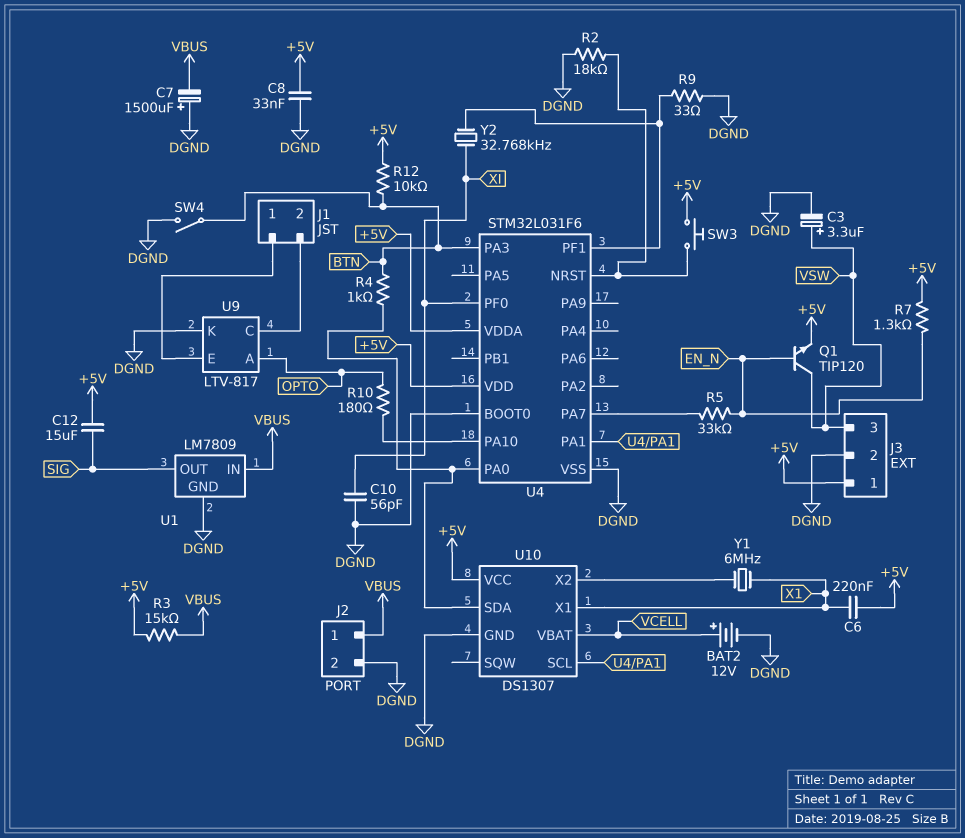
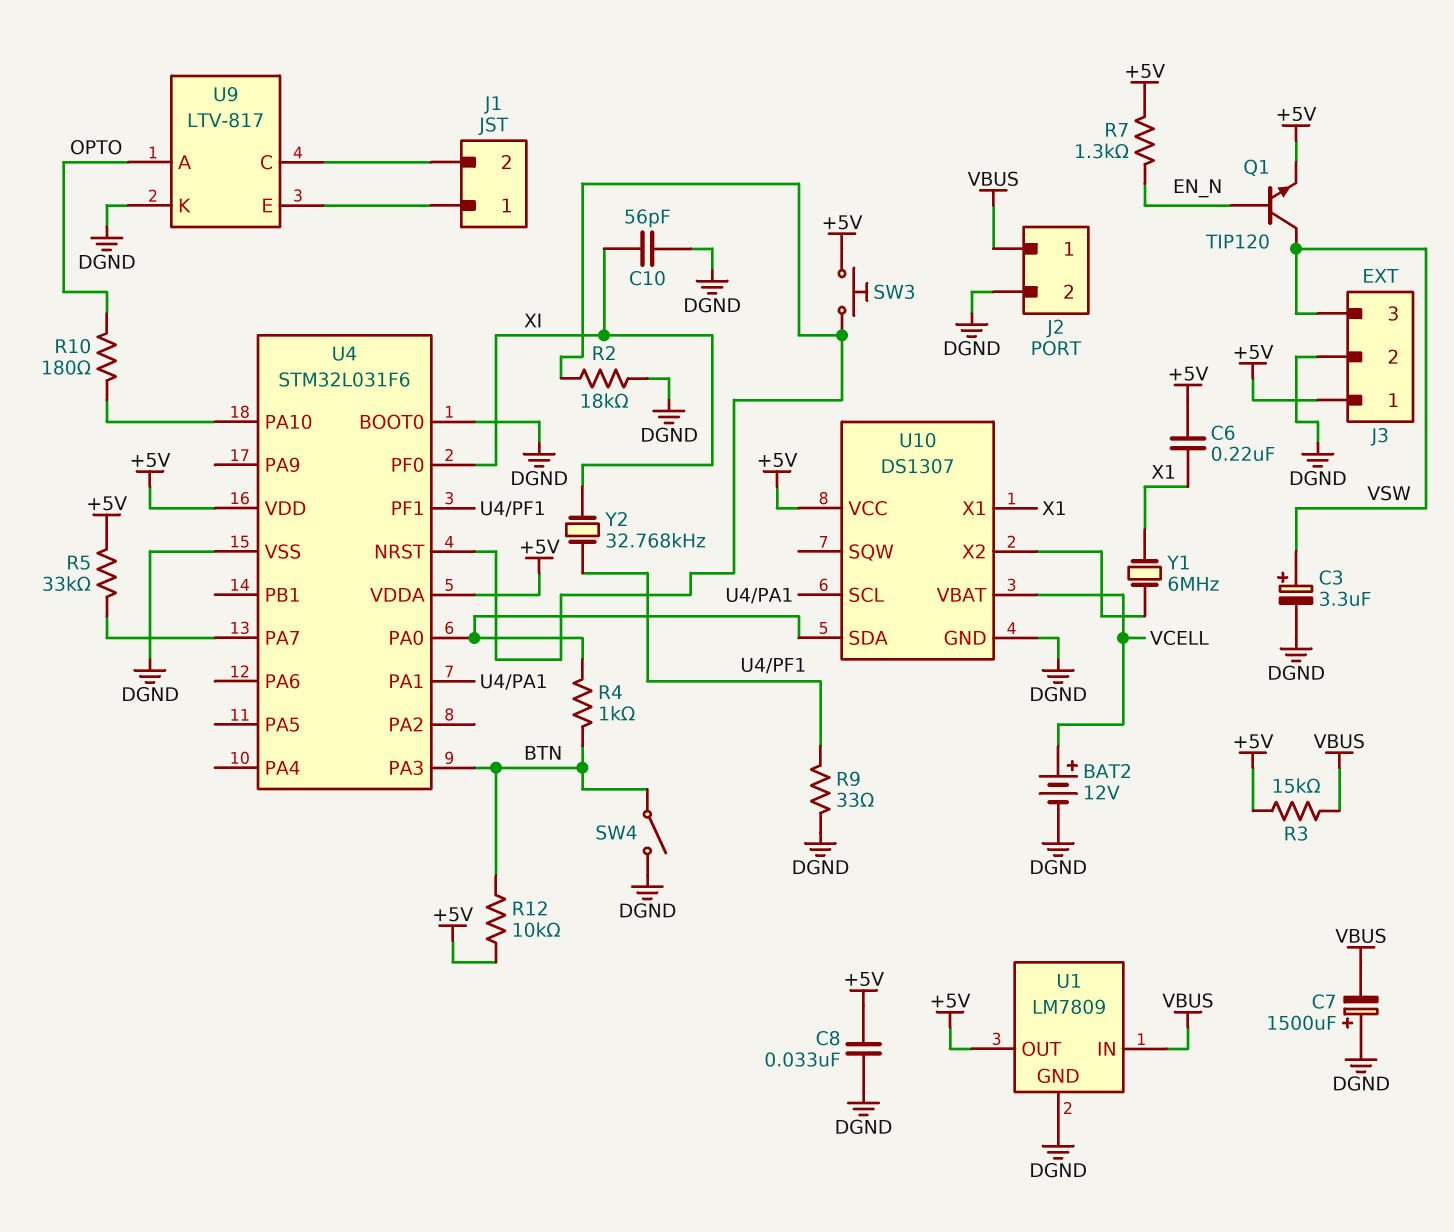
C12: 15uF (+5V, SIG) -> none
R5: 33k (EN_N, U4/PA7) -> 33k (+5V, U4/PA7)
U1 pin OUT: SIG -> +5V

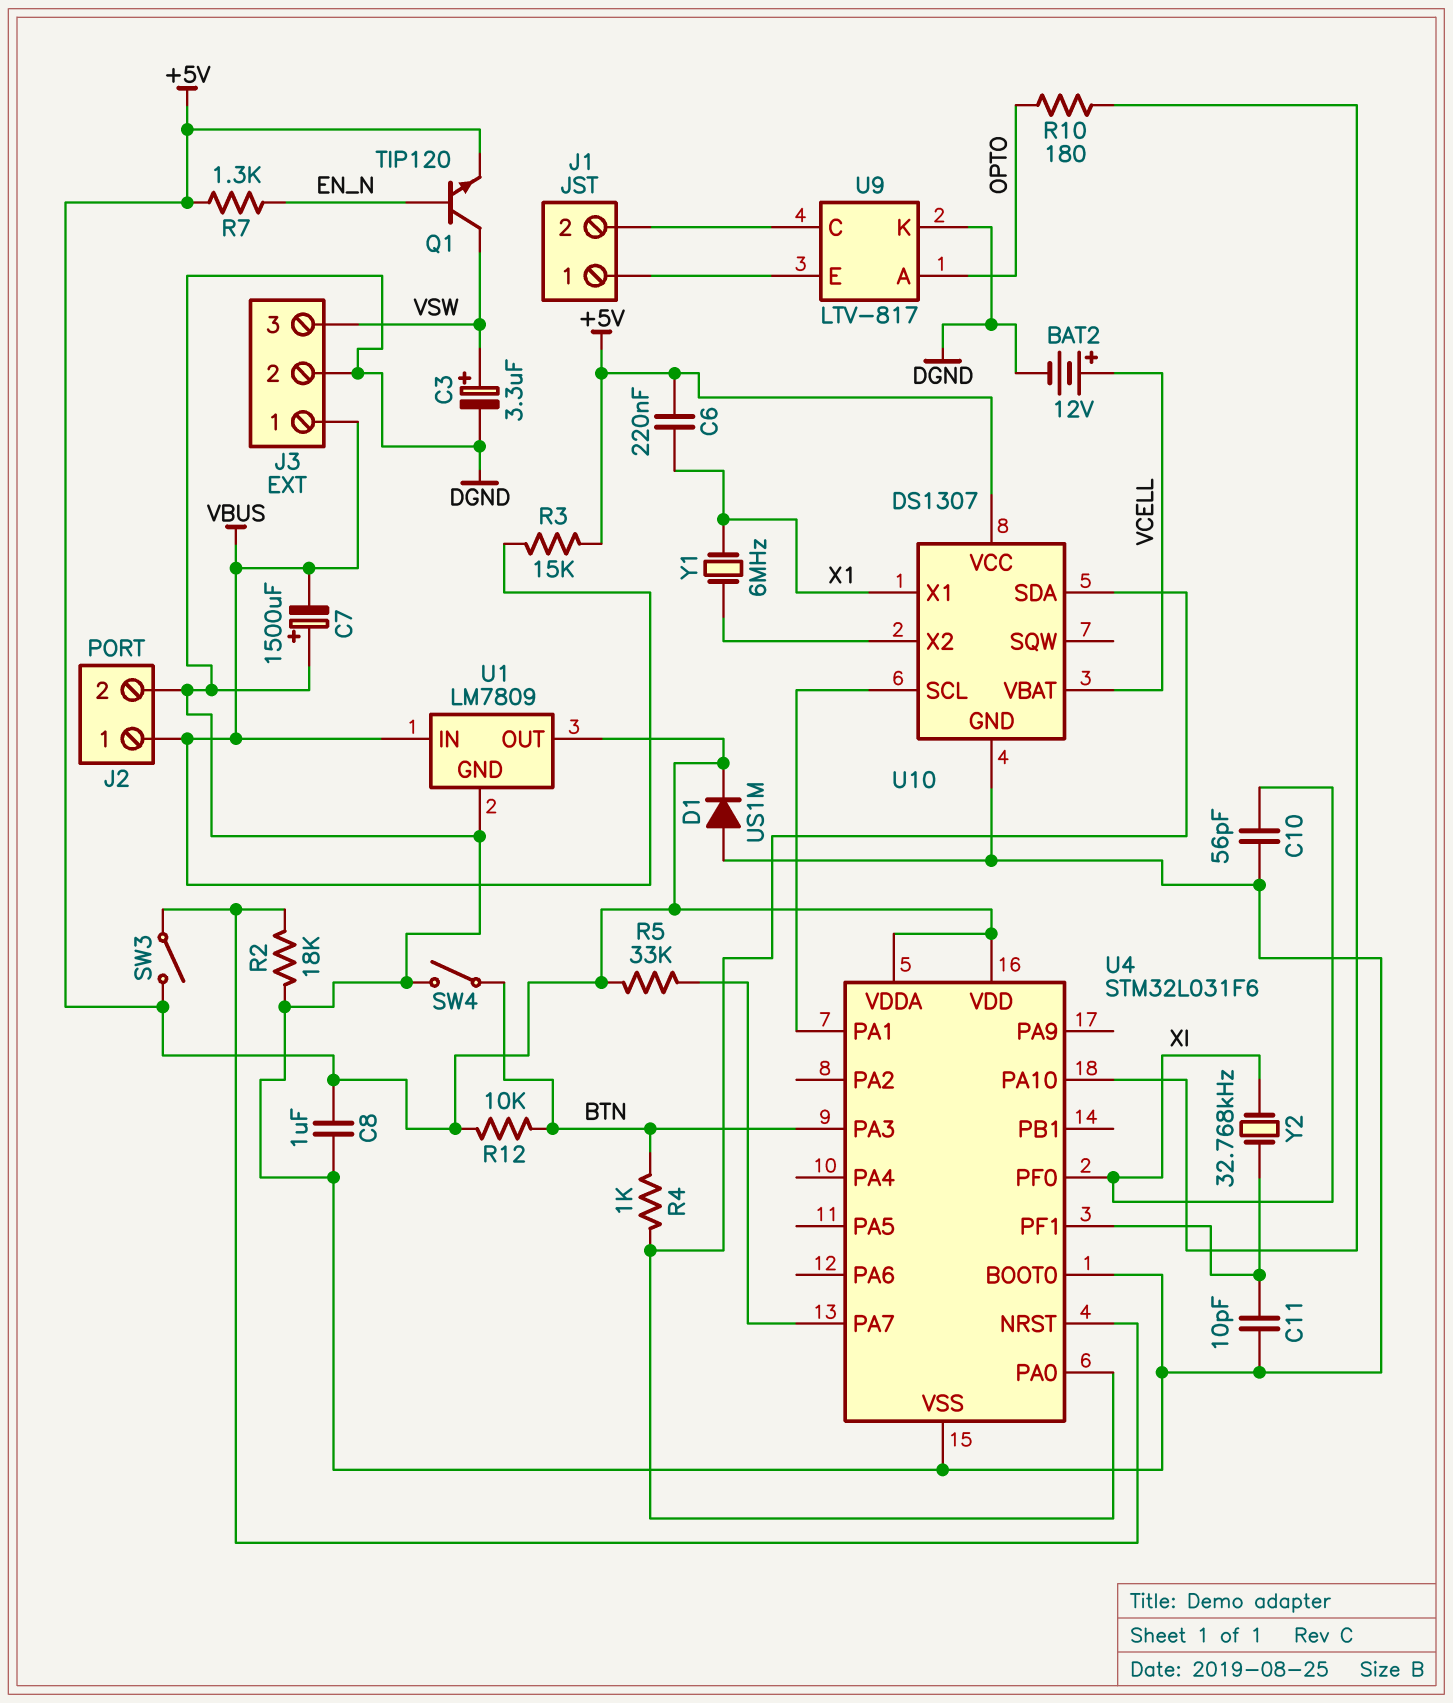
C8: 33nF (+5V, DGND) -> 1uF (+5V, DGND)
C11: none -> 10pF (DGND, U4/PF1)
D1: none -> diode US1M (A DGND, K +5V)
J3 pin 1: +5V -> VBUS
R9: 33 (DGND, U4/PF1) -> none
SW3: button (+5V, U4/NRST) -> switch (+5V, U4/NRST)

